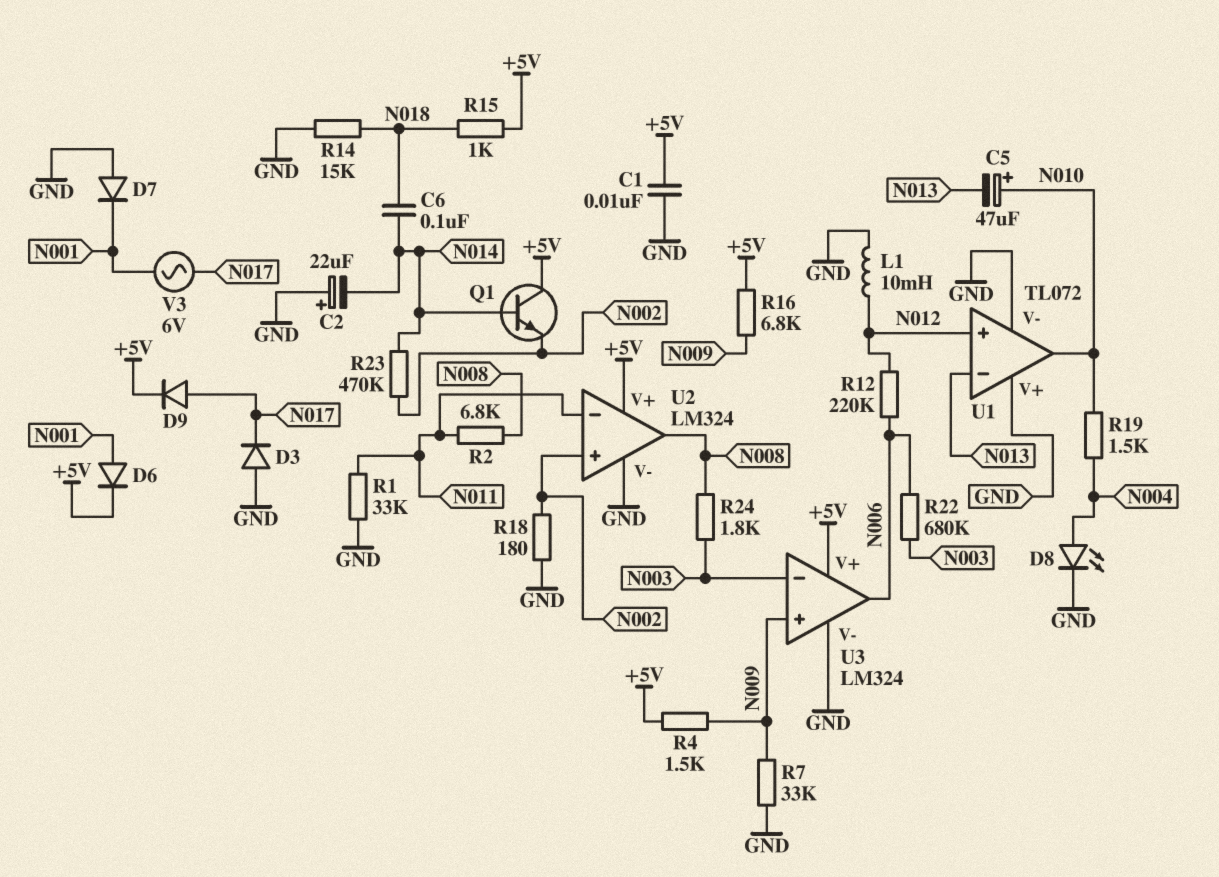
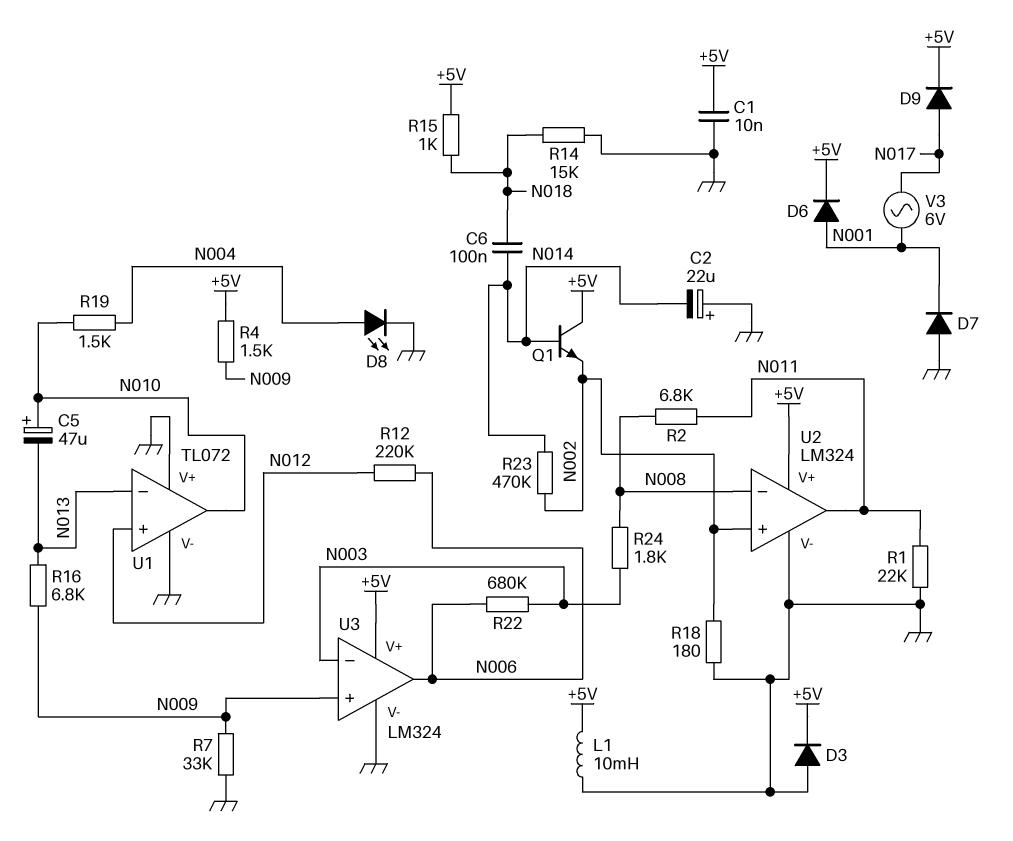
D3: diode (A GND, K N017) -> diode (A GND, K +5V)
L1: 10mH (GND, N012) -> 10mH (+5V, GND)
R1: 33k (GND, N011) -> 22k (GND, N011)
R16: 6.8k (+5V, N009) -> 6.8k (N009, N013)
U2 pin in-: N011 -> N008
U2 pin out: N008 -> N011

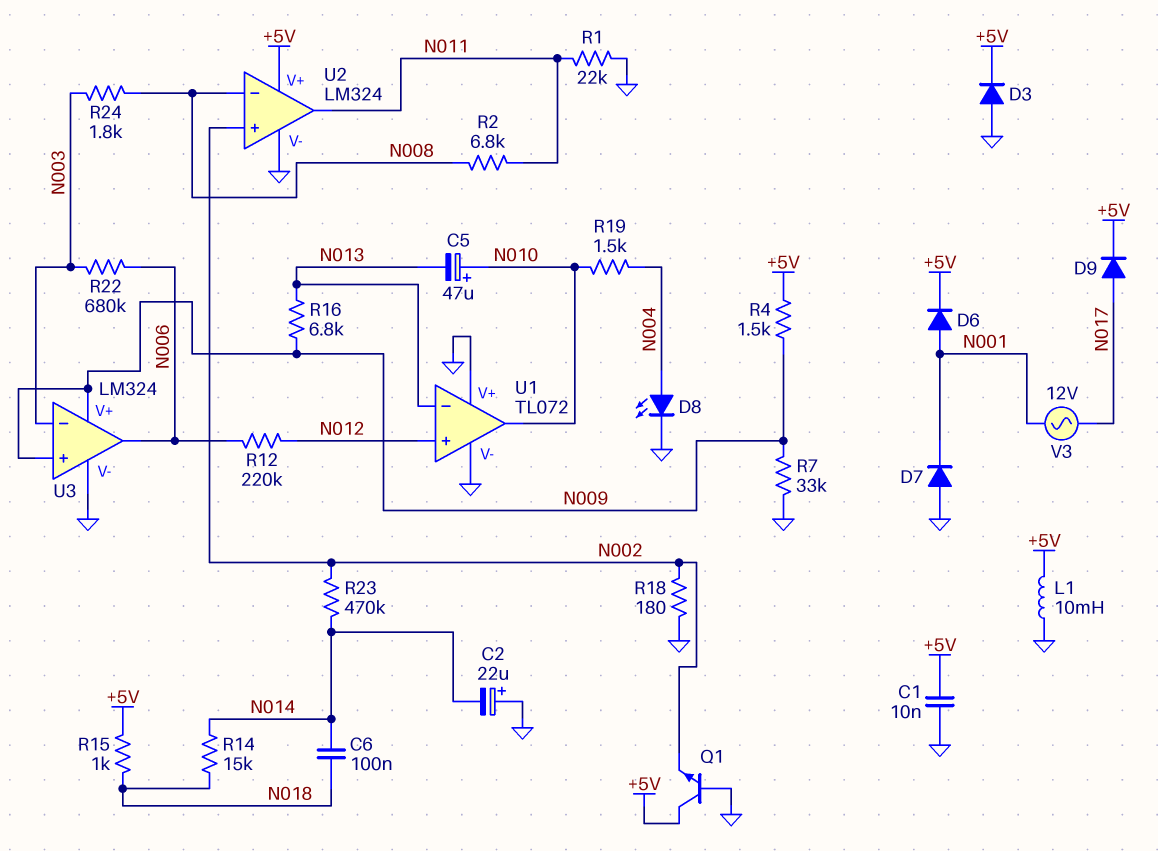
Q1: NPN (B N014, C +5V, E N002) -> NPN (B GND, C +5V, E N002)
R14: 15k (GND, N018) -> 15k (N014, N018)
U3 pin V+: +5V -> N009
V3: AC 6V (N001, N017) -> AC 12V (N001, N017)

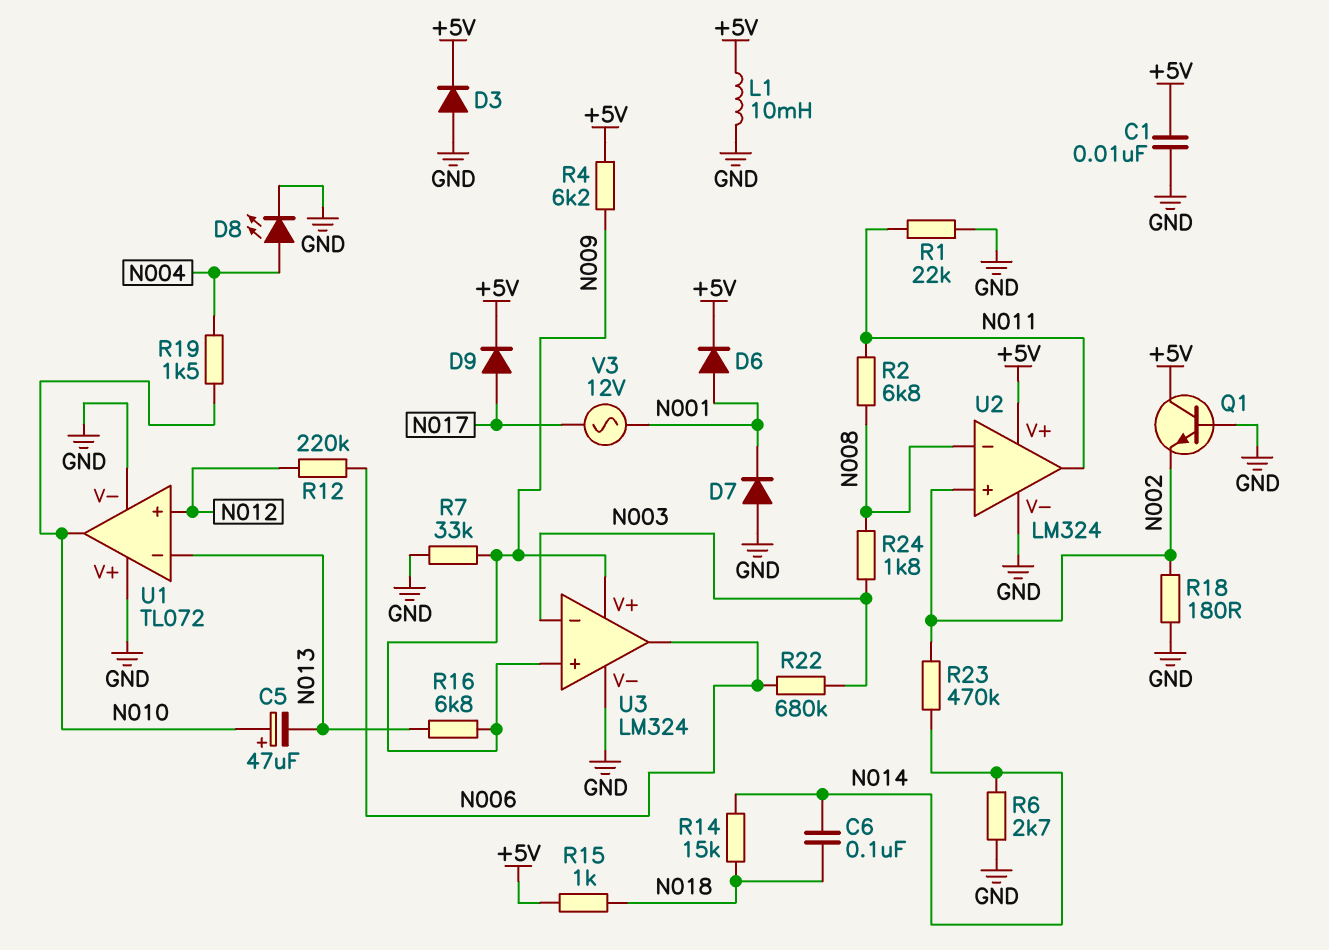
C2: 22uF (plus GND, minus N014) -> none
R4: 1.5k (+5V, N009) -> 6.2k (+5V, N009)
R6: none -> 2.7k (GND, N014)

